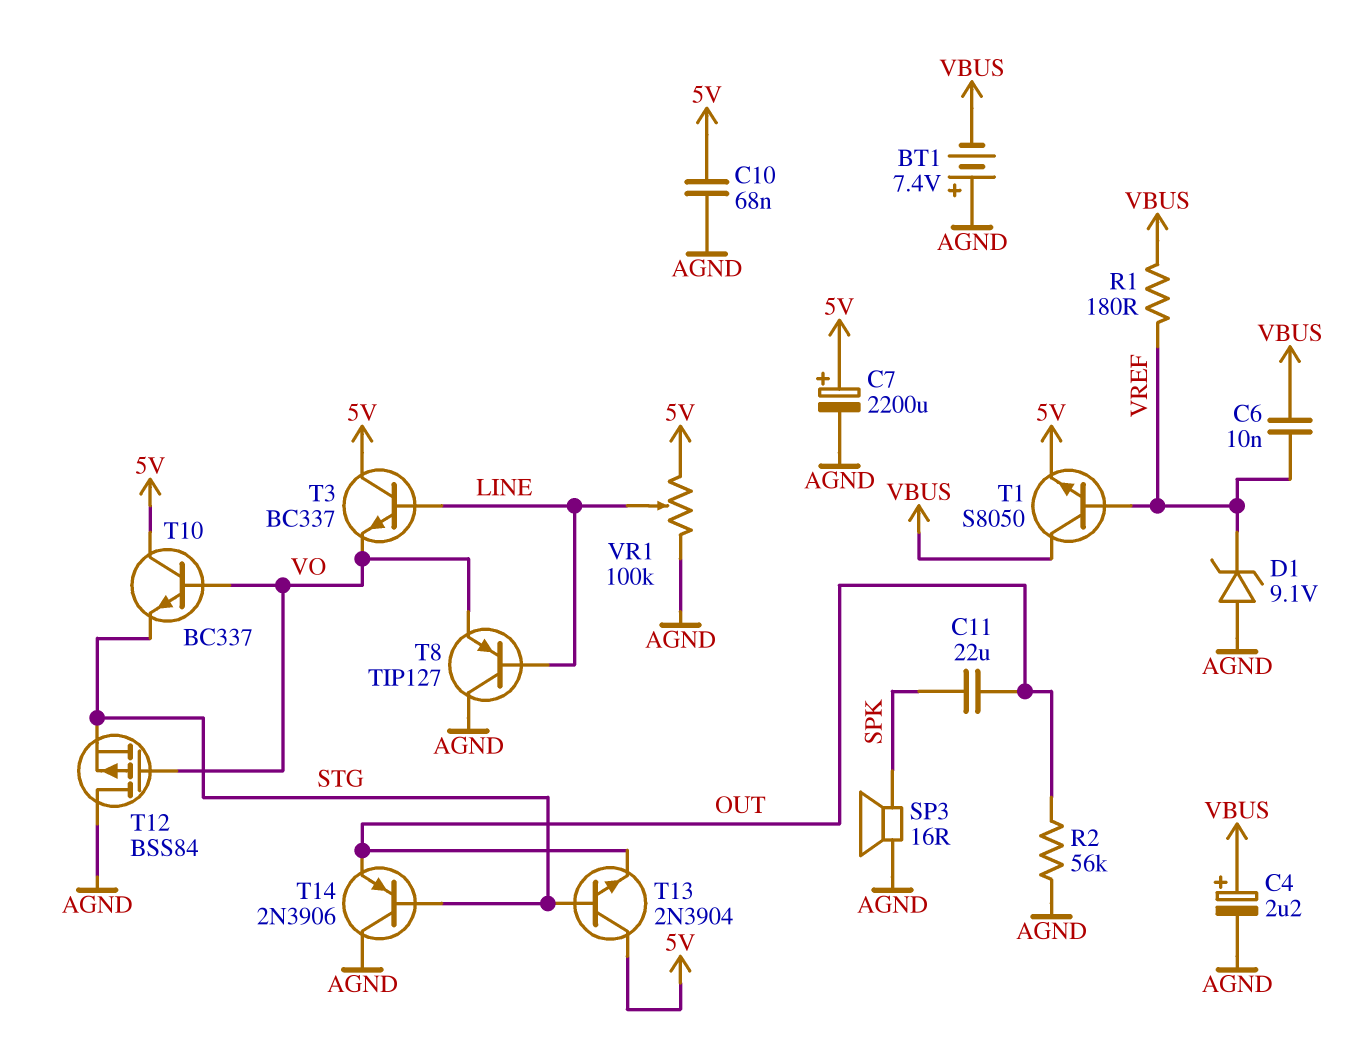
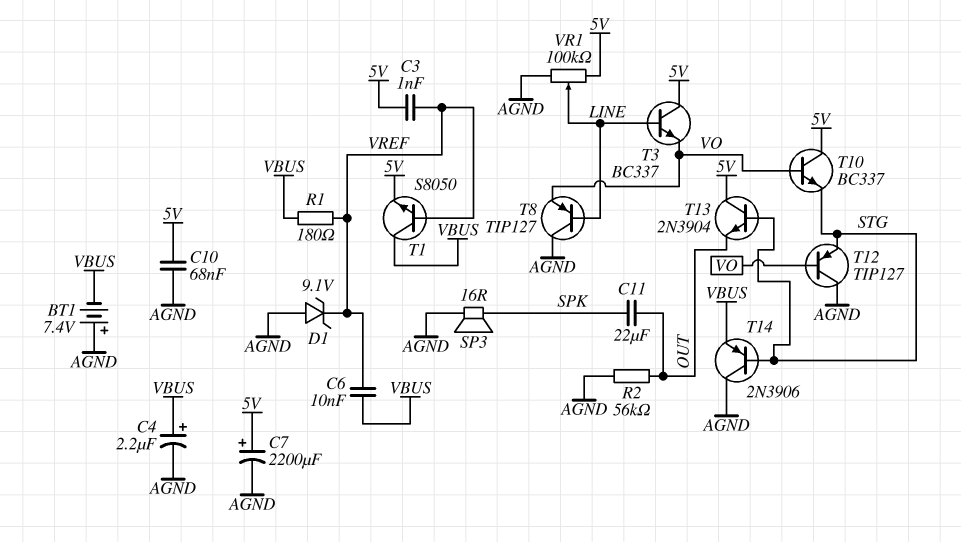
C3: none -> 1nF (5V, VREF)
T12: PMOS BSS84 (G VO, D AGND, S STG) -> PNP TIP127 (B VO, C AGND, E STG)
T14: PNP 2N3906 (B STG, C AGND, E OUT) -> PNP 2N3906 (B STG, C AGND, E VBUS)

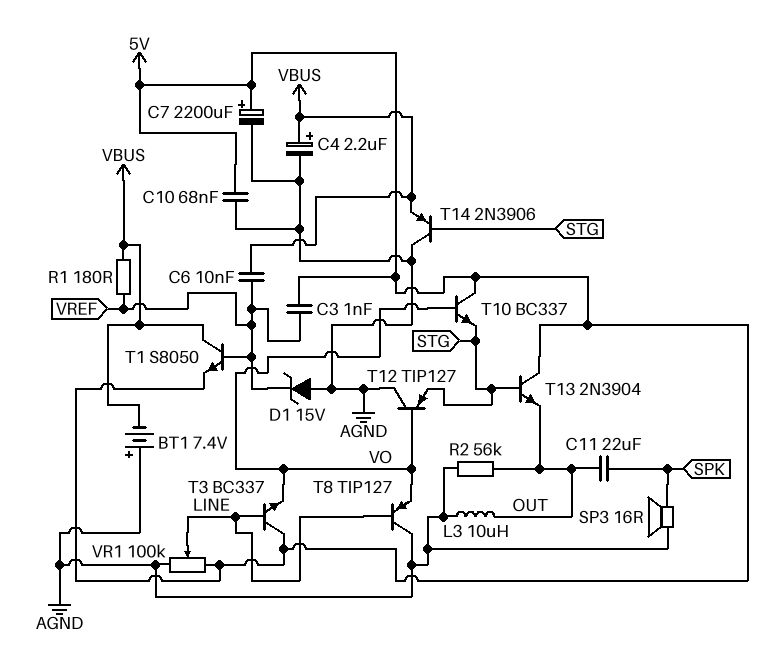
D1: zener 9.1V (A AGND, K VREF) -> zener 15V (A AGND, K VREF)
L3: none -> 10uH (AGND, OUT)

